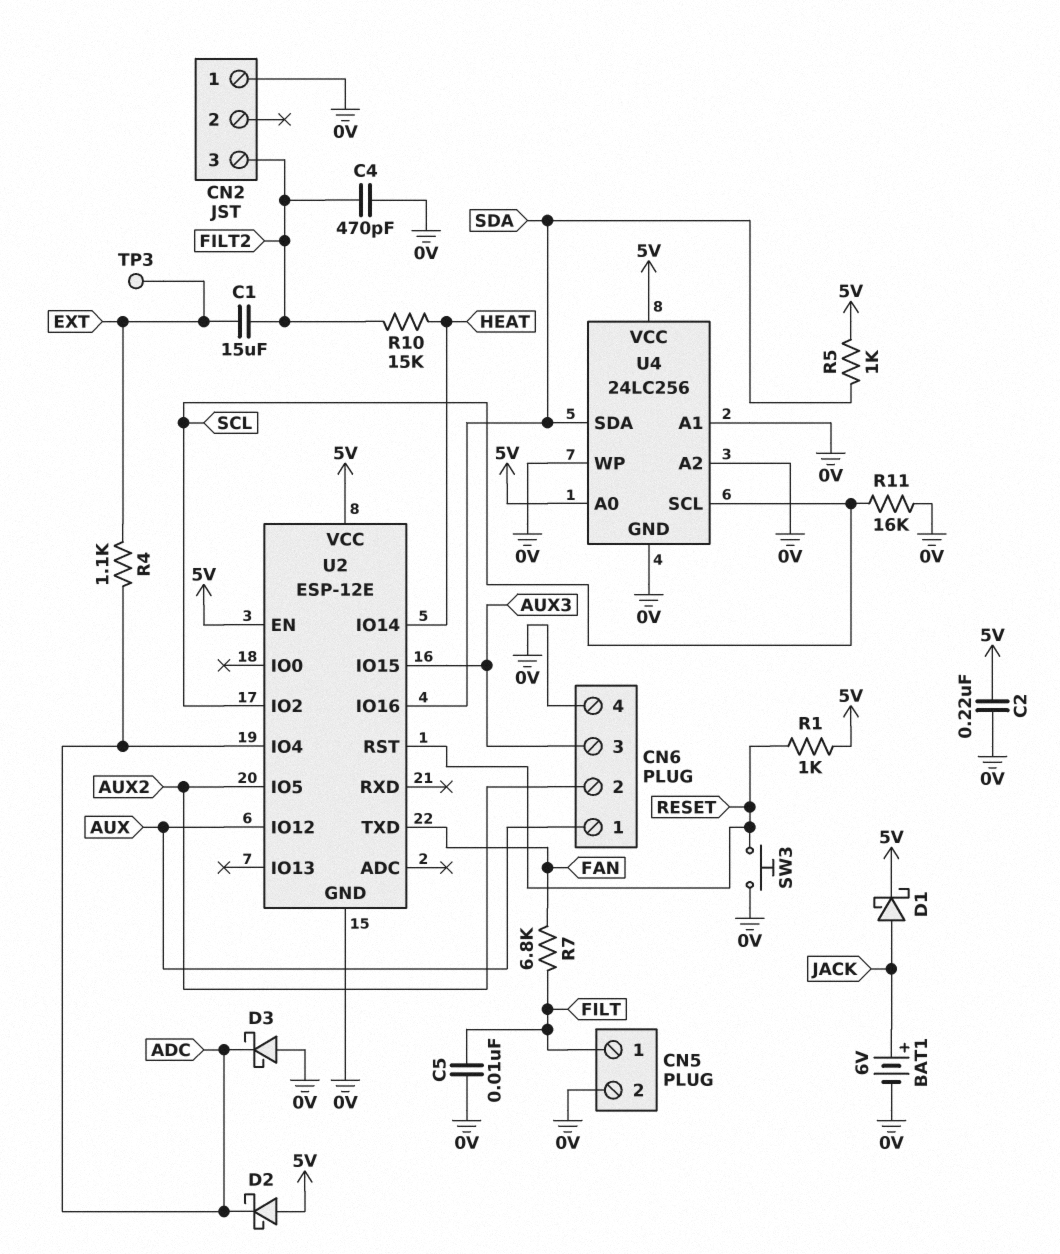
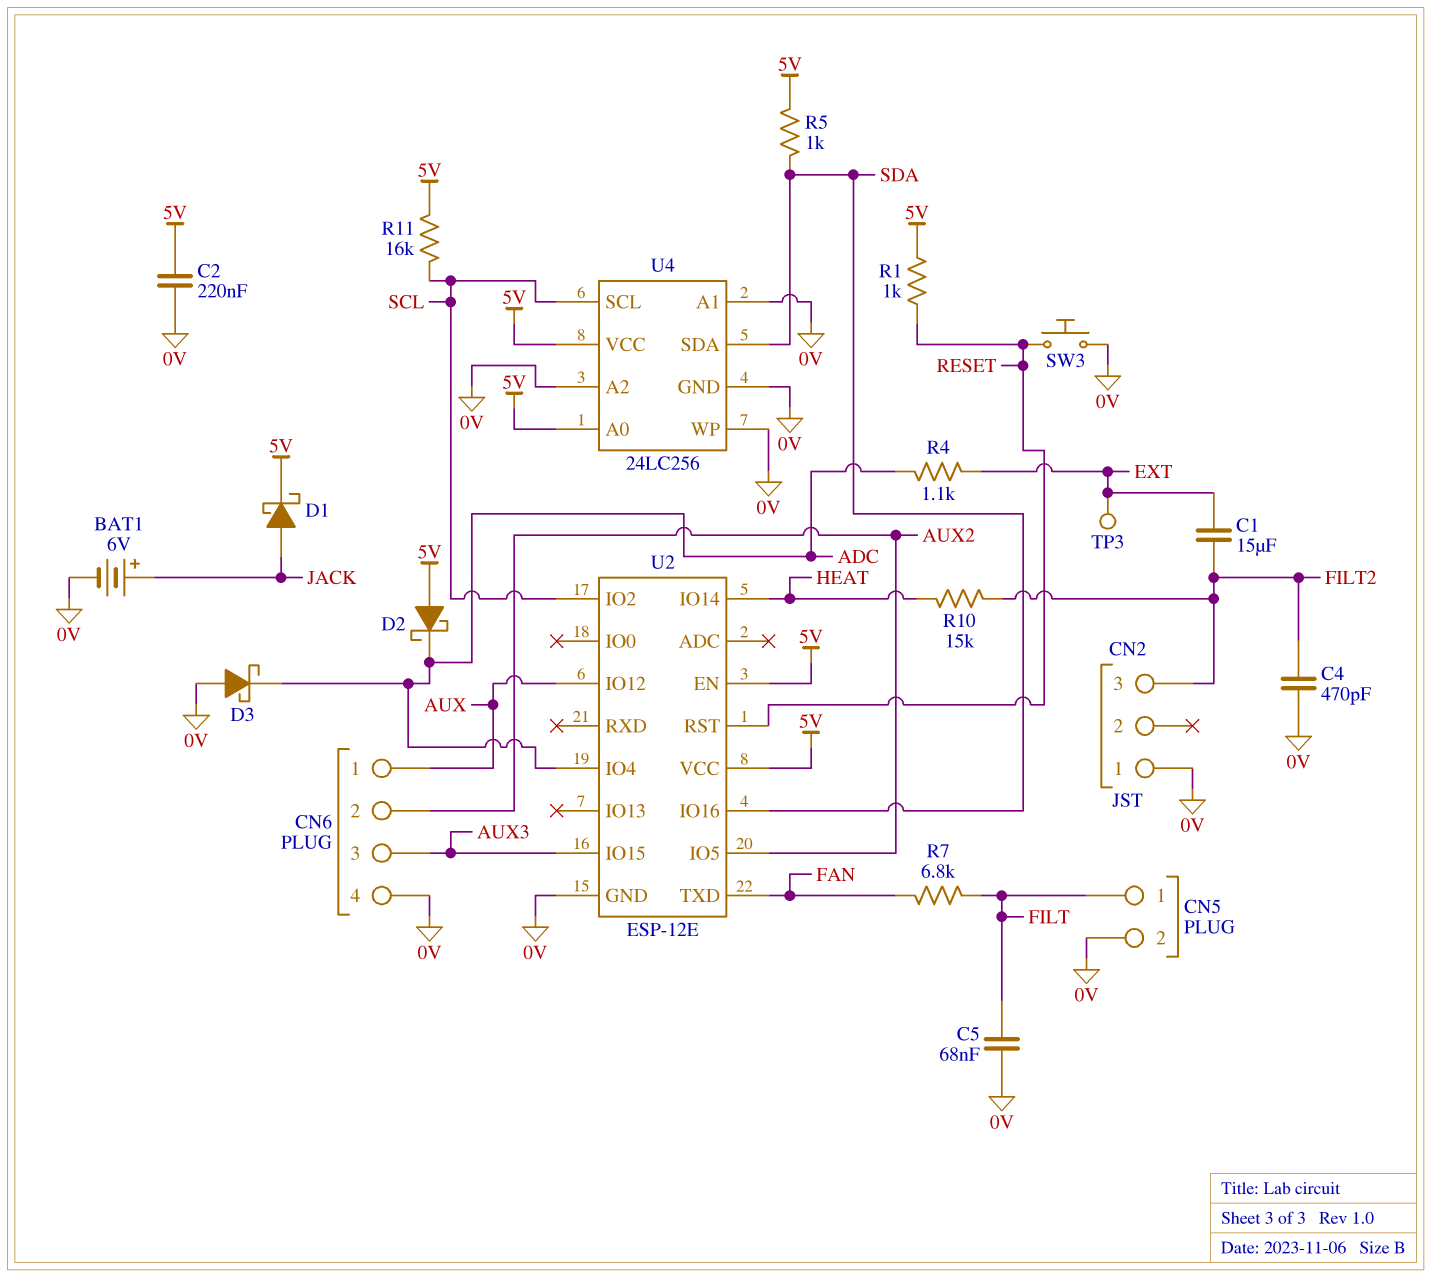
C5: 10nF (0V, FILT) -> 68nF (0V, FILT)
R11: 16k (0V, SCL) -> 16k (5V, SCL)

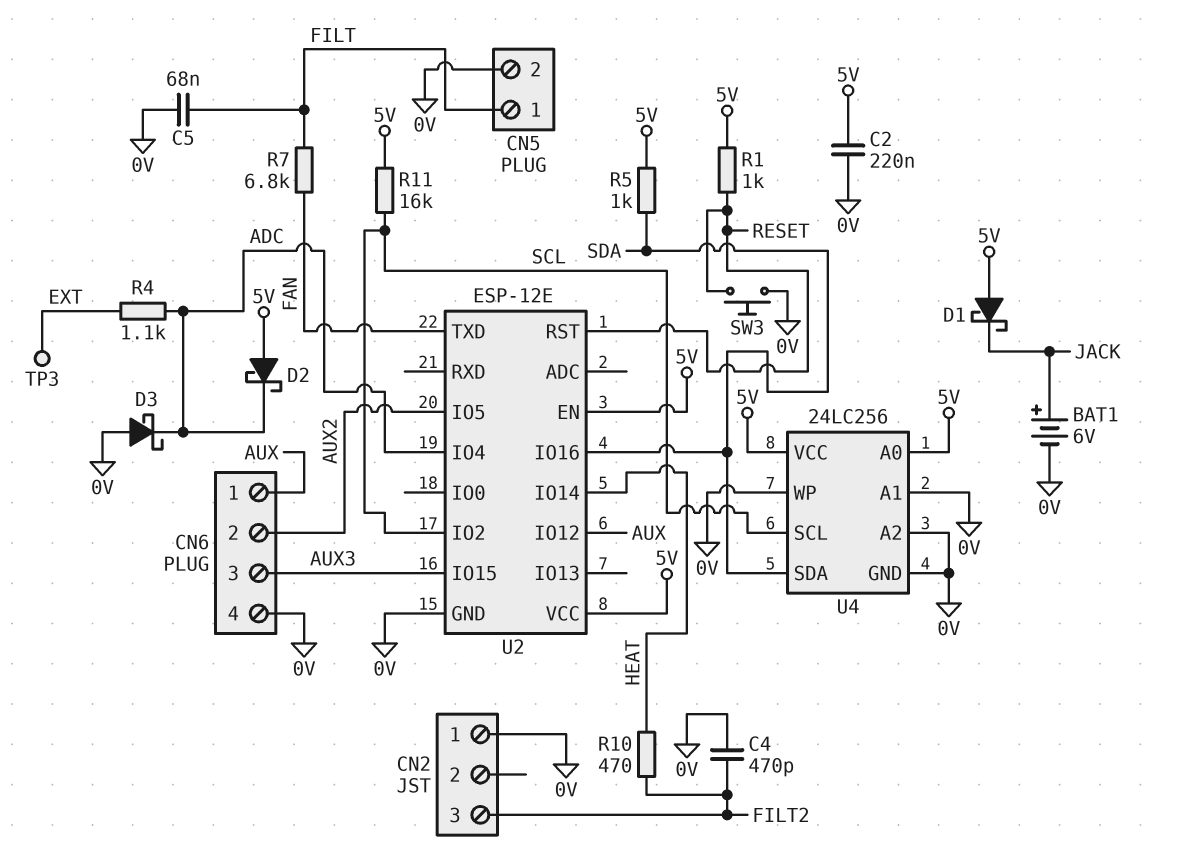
C1: 15uF (EXT, FILT2) -> none
D1: schottky (A JACK, K 5V) -> schottky (A 5V, K JACK)
R10: 15k (FILT2, HEAT) -> 470 (FILT2, HEAT)

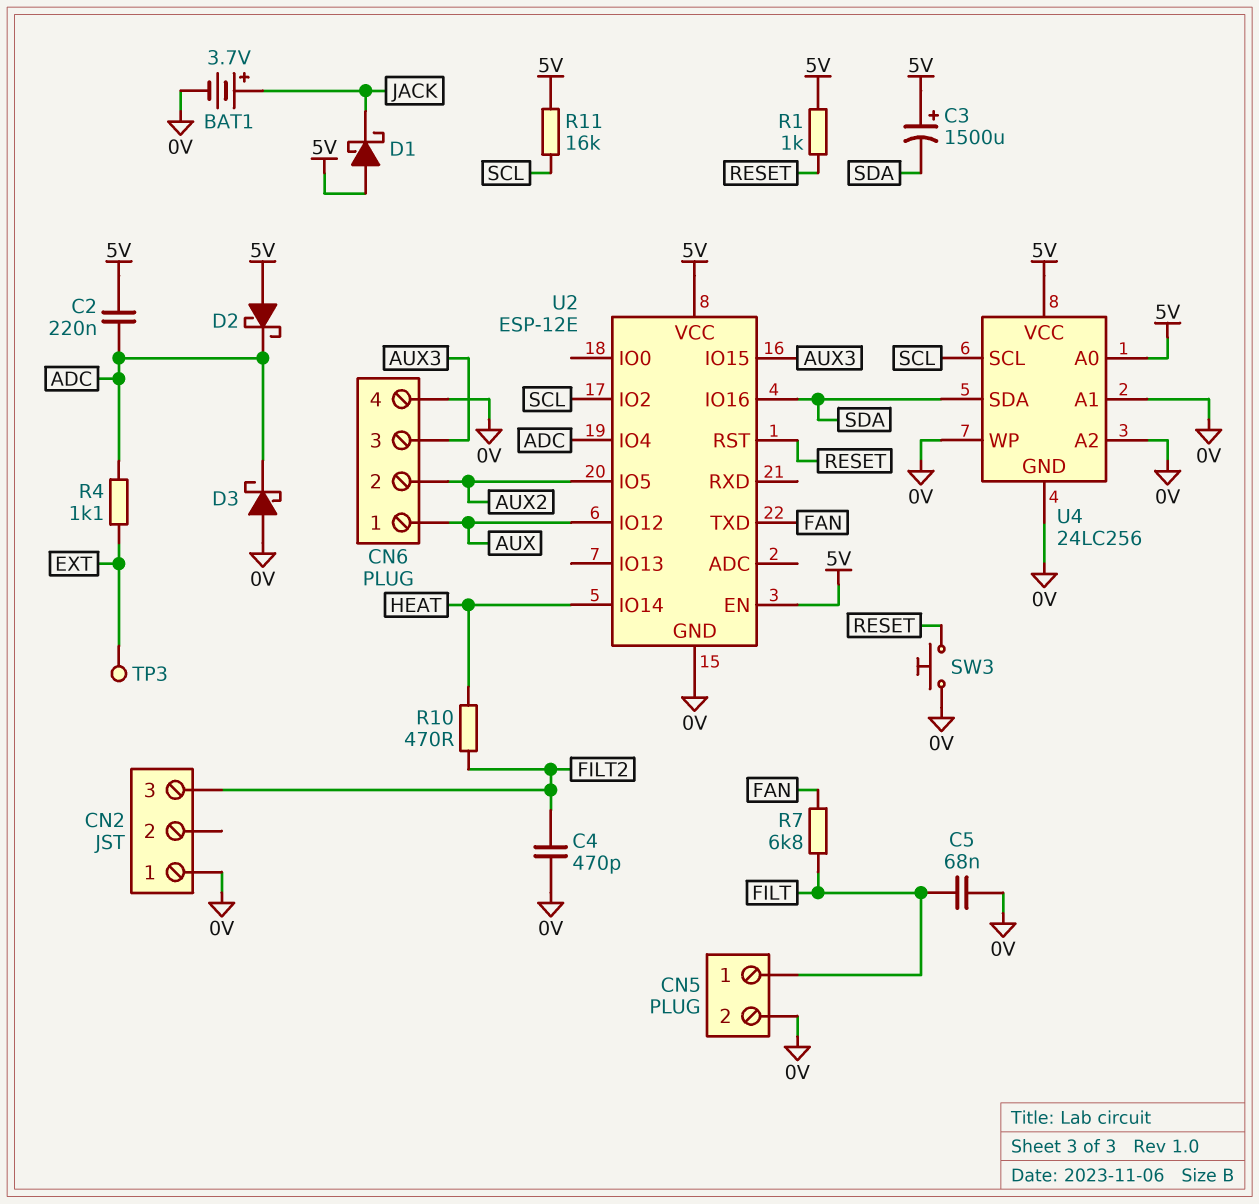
BAT1: 6V (plus JACK, minus 0V) -> 3.7V (plus JACK, minus 0V)
C2: 220nF (0V, 5V) -> 220nF (5V, ADC)
C3: none -> 1500uF (plus 5V, minus SDA)
R5: 1k (5V, SDA) -> none

